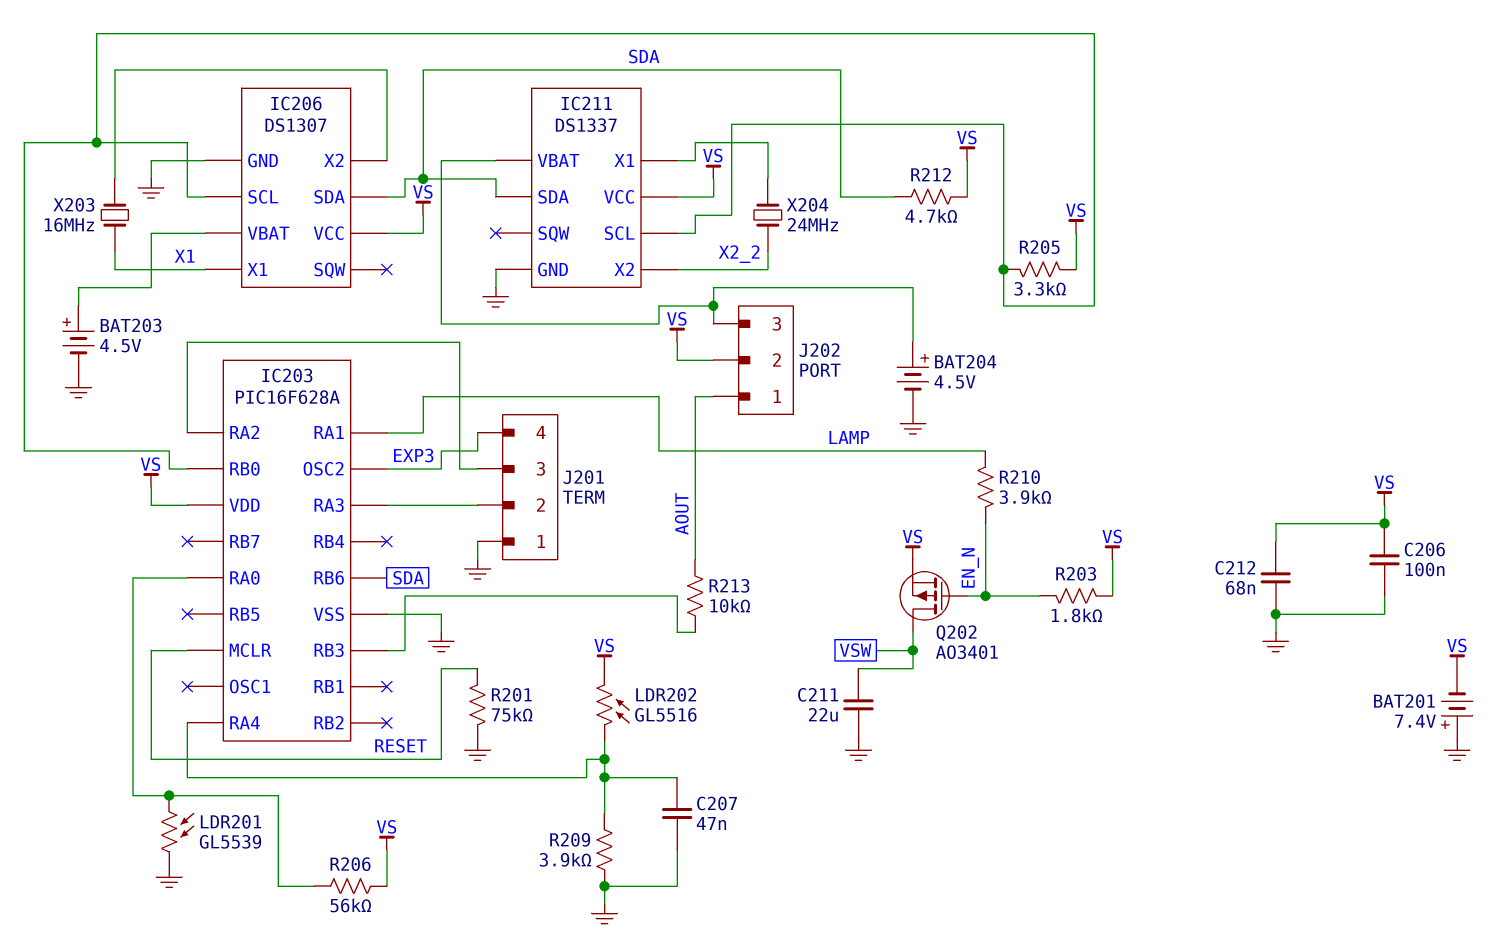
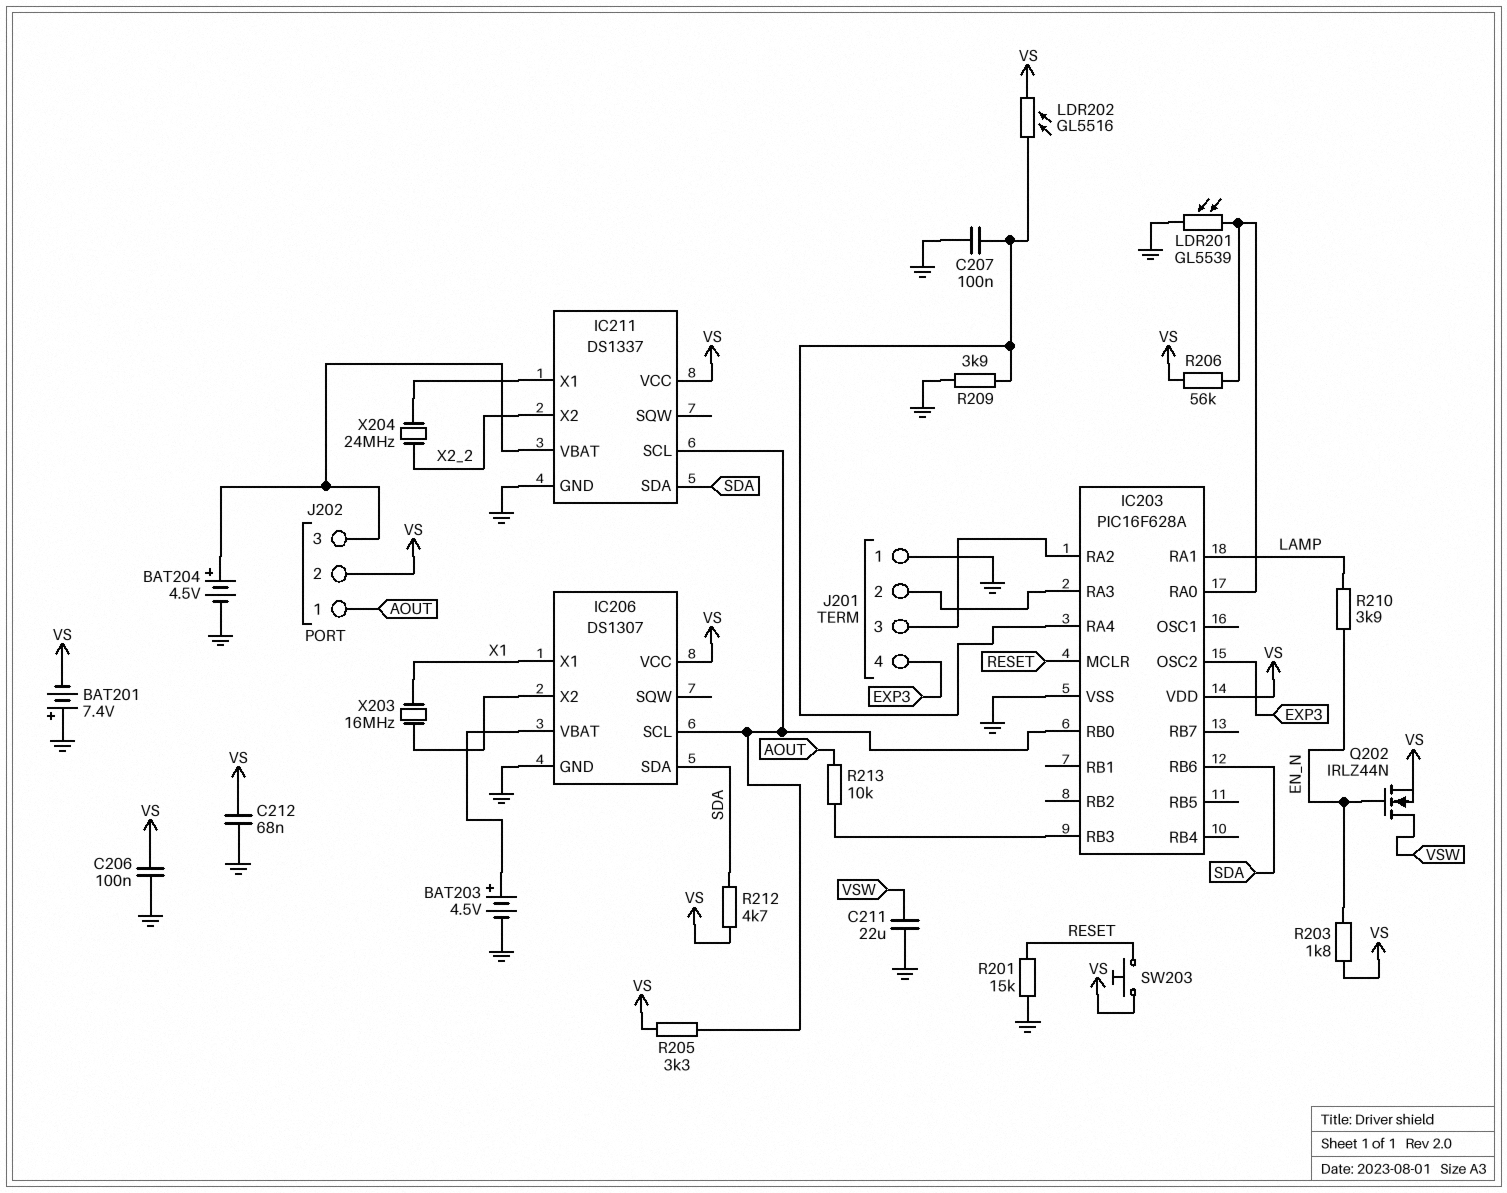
C207: 47nF (GND, IC203/RA4) -> 100nF (GND, IC203/RA4)
Q202: PMOS AO3401 (G EN_N, D VSW, S VS) -> NMOS IRLZ44N (G EN_N, D VSW, S VS)
R201: 75k (GND, RESET) -> 15k (GND, RESET)
SW203: none -> button (RESET, VS)

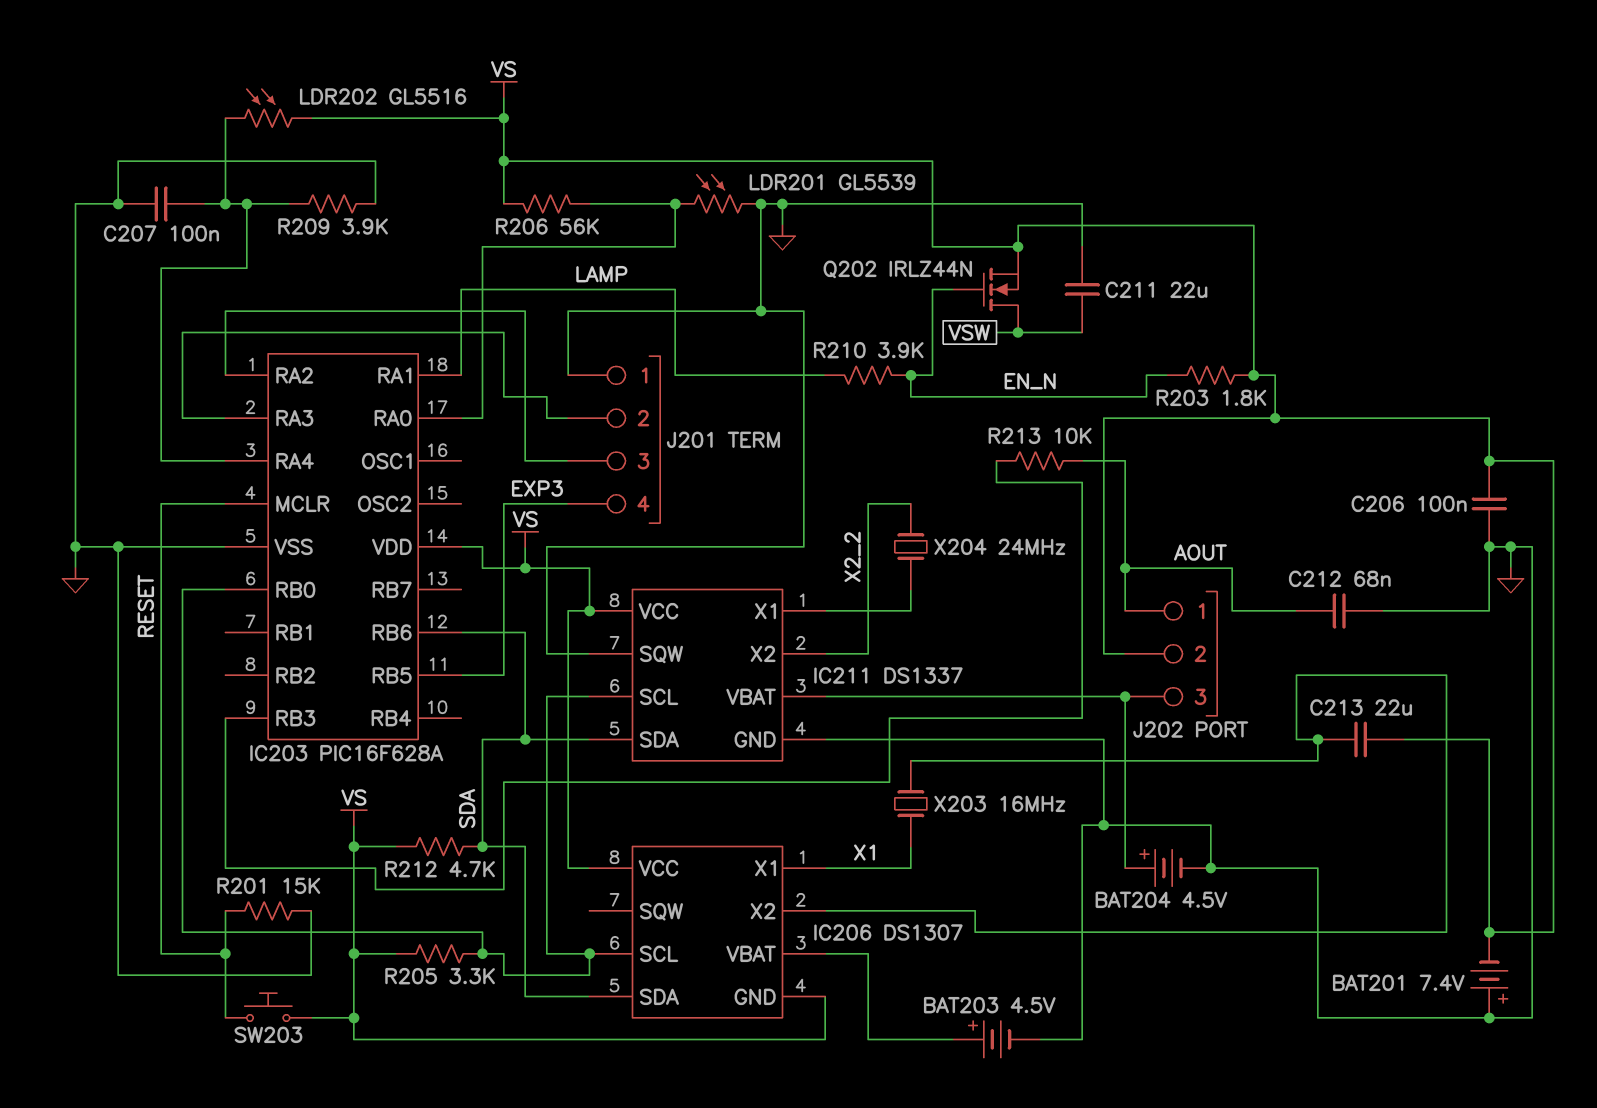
C212: 68nF (GND, VS) -> 68nF (AOUT, GND)
C213: none -> 22uF (IC206/X2, VS)
IC203 pin OSC2: EXP3 -> none
IC203 pin RB5: none -> EXP3
IC206 pin GND: GND -> VS
IC211 pin SQW: none -> GND

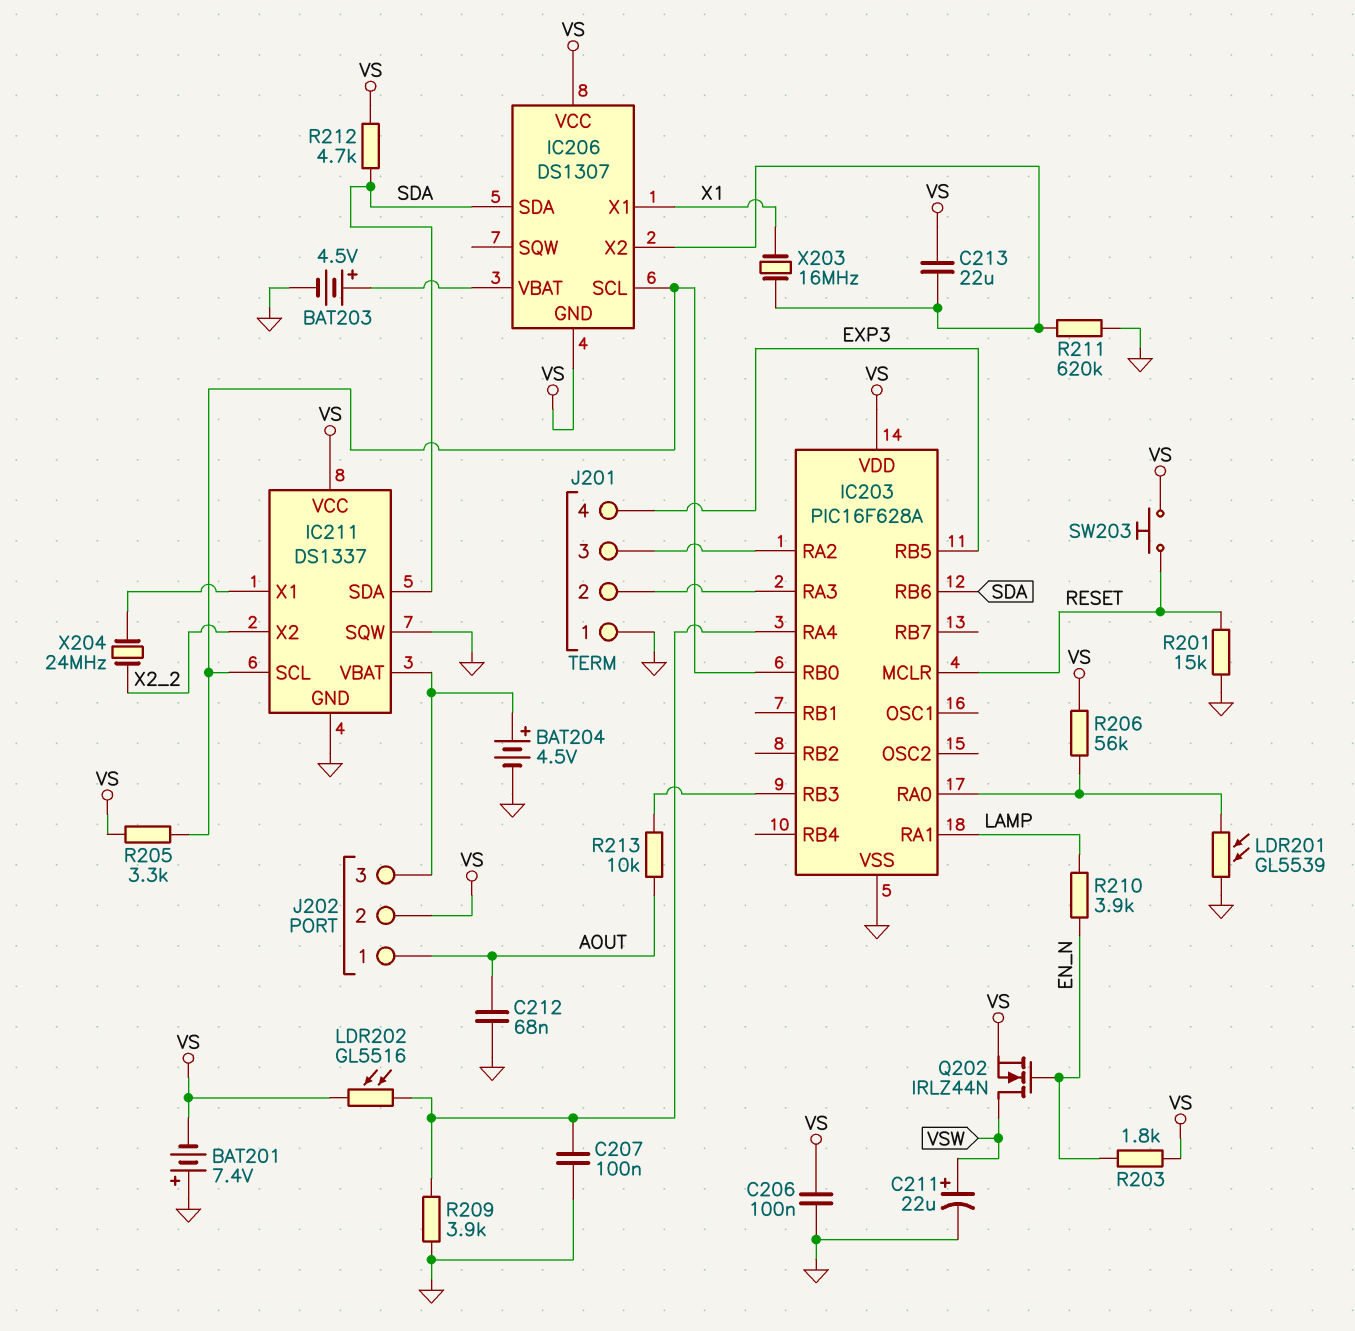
C211: 22uF (GND, VSW) -> 22uF (plus VSW, minus GND)
R211: none -> 620k (GND, IC206/X2)

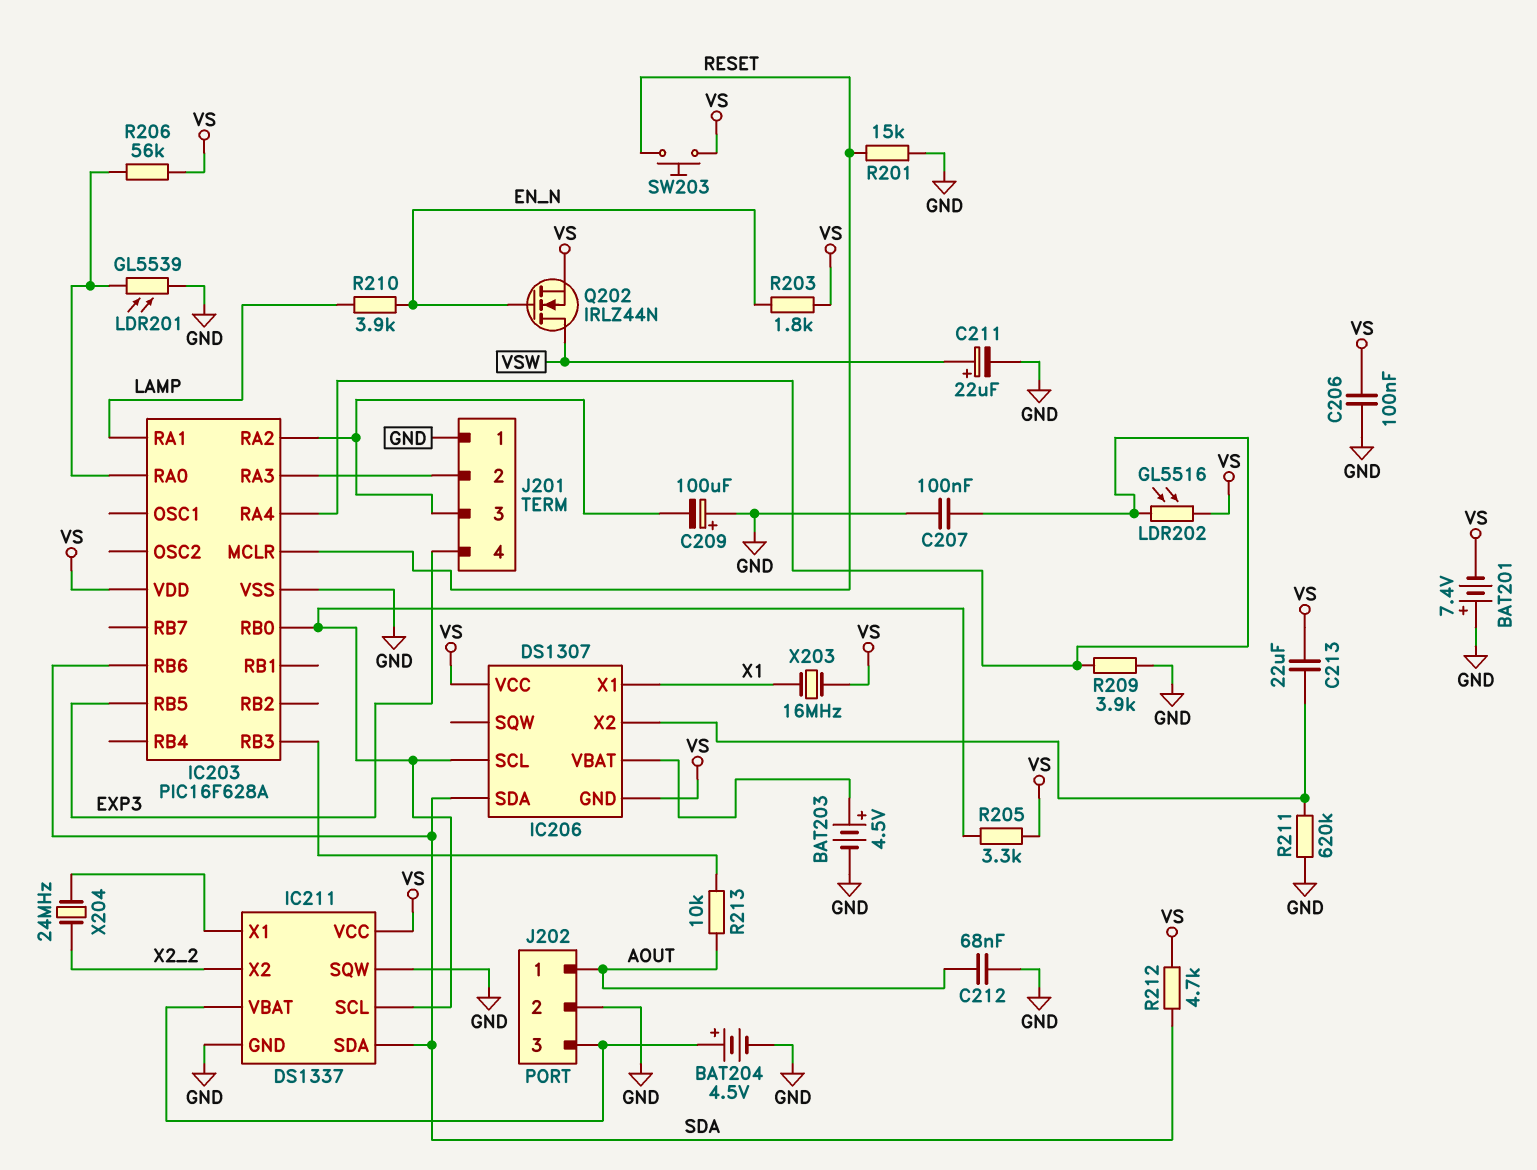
C209: none -> 100uF (plus GND, minus IC203/RA2)
J202 pin 2: VS -> GND
X203: 16MHz (IC206/X2, X1) -> 16MHz (VS, X1)

